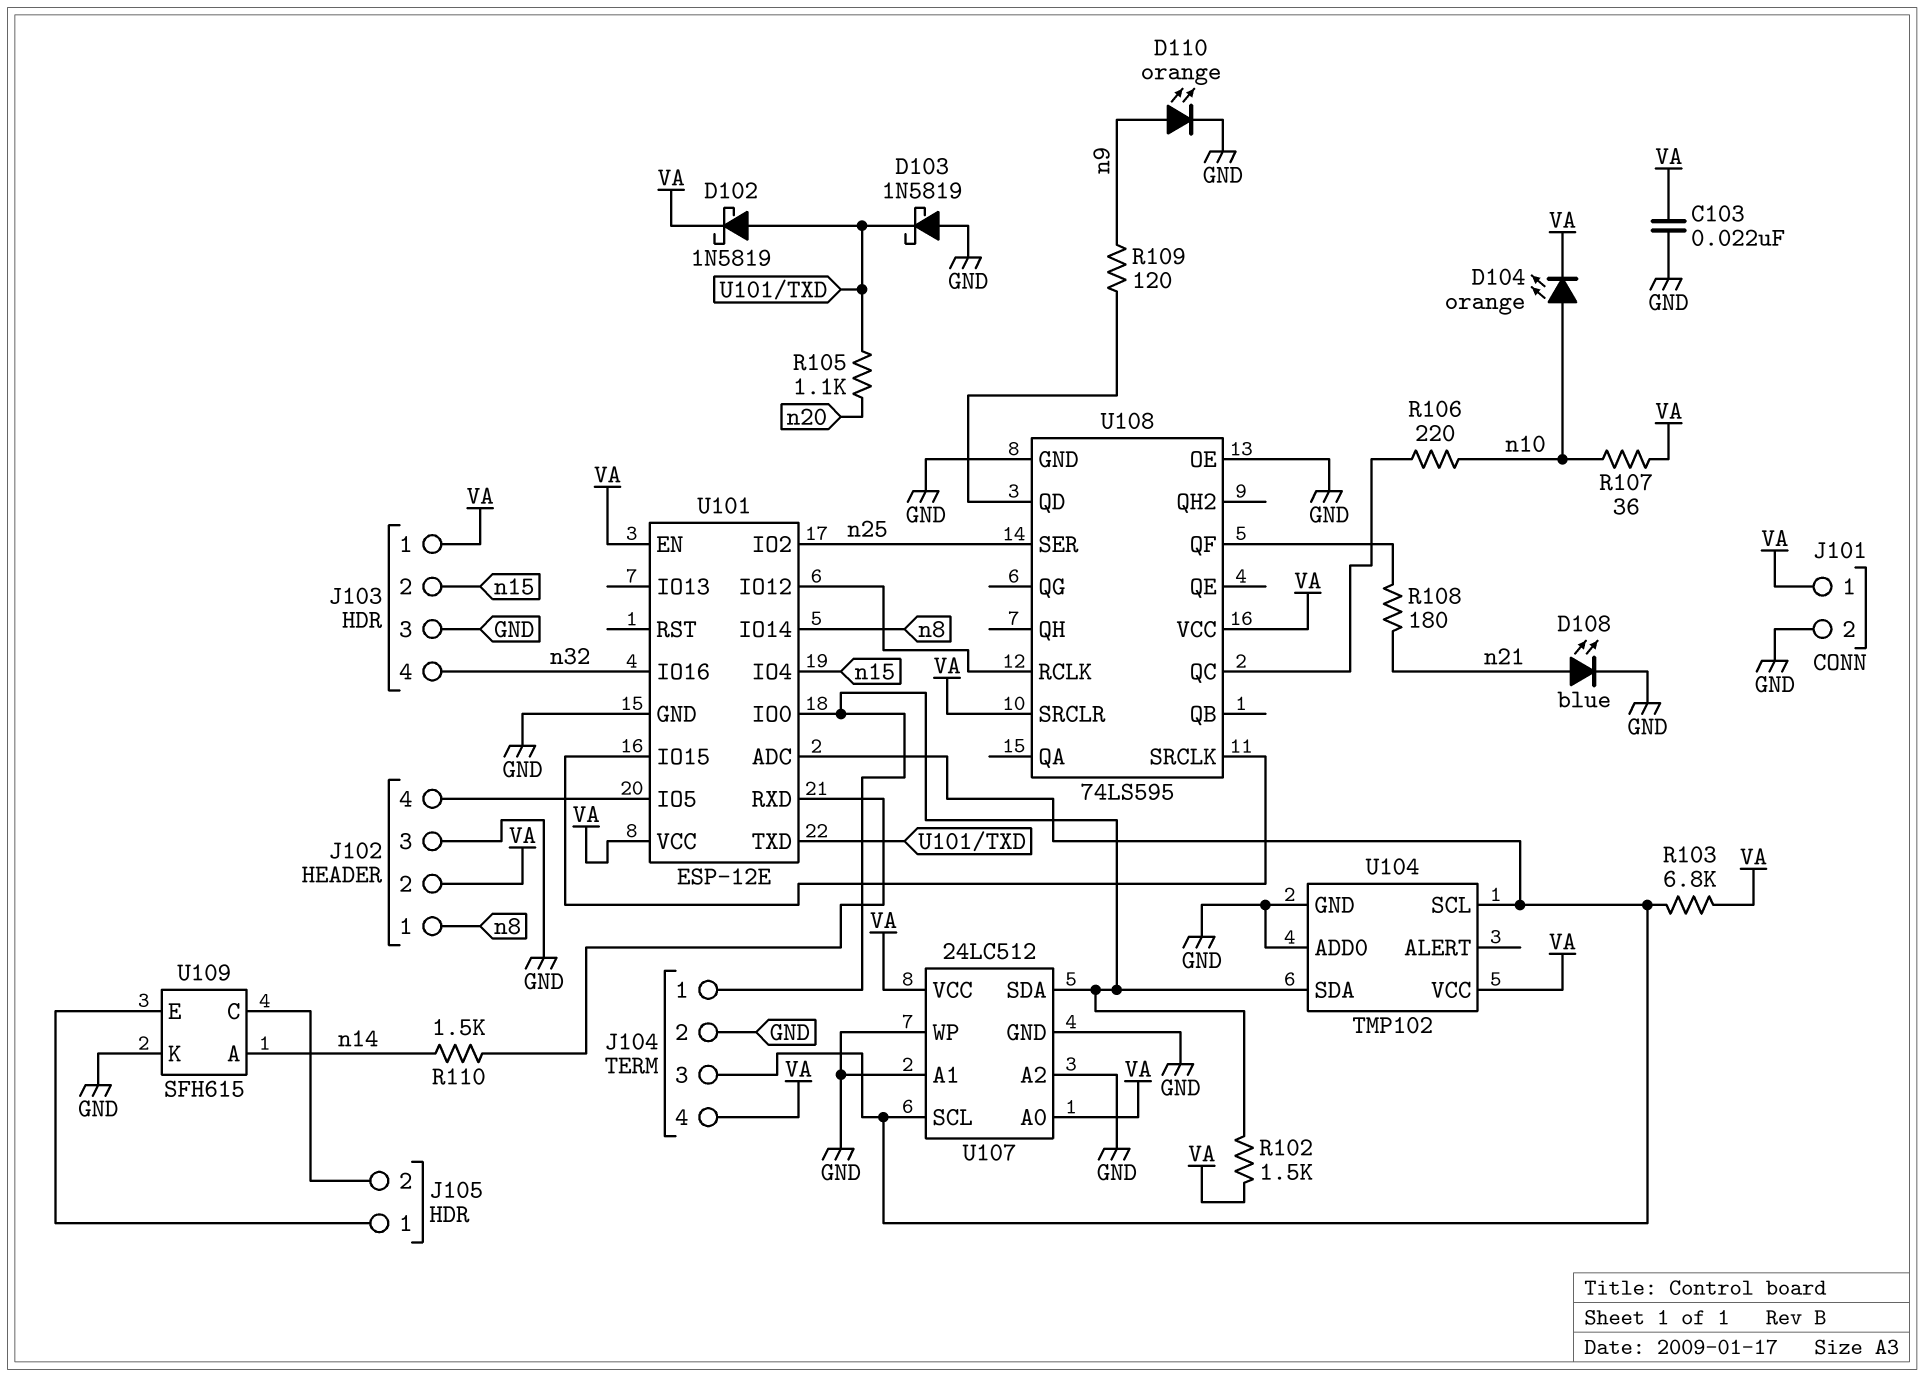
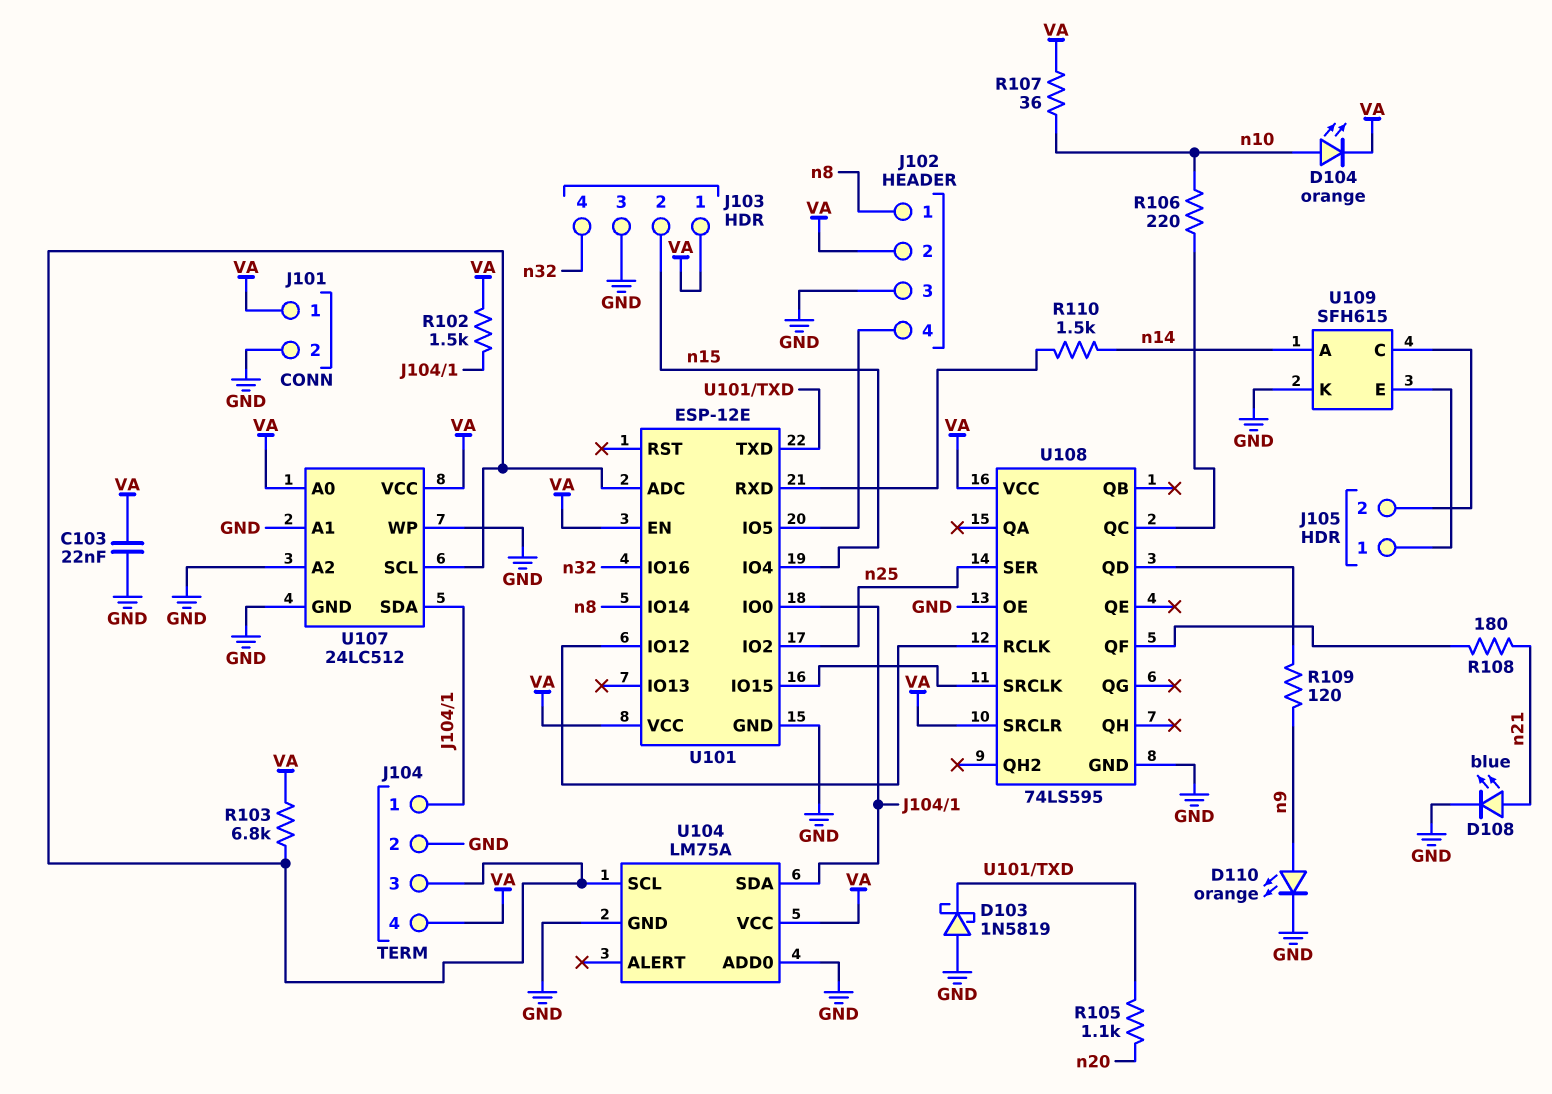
D102: schottky 1N5819 (A U101/TXD, K VA) -> none
U104: TMP102 -> LM75A

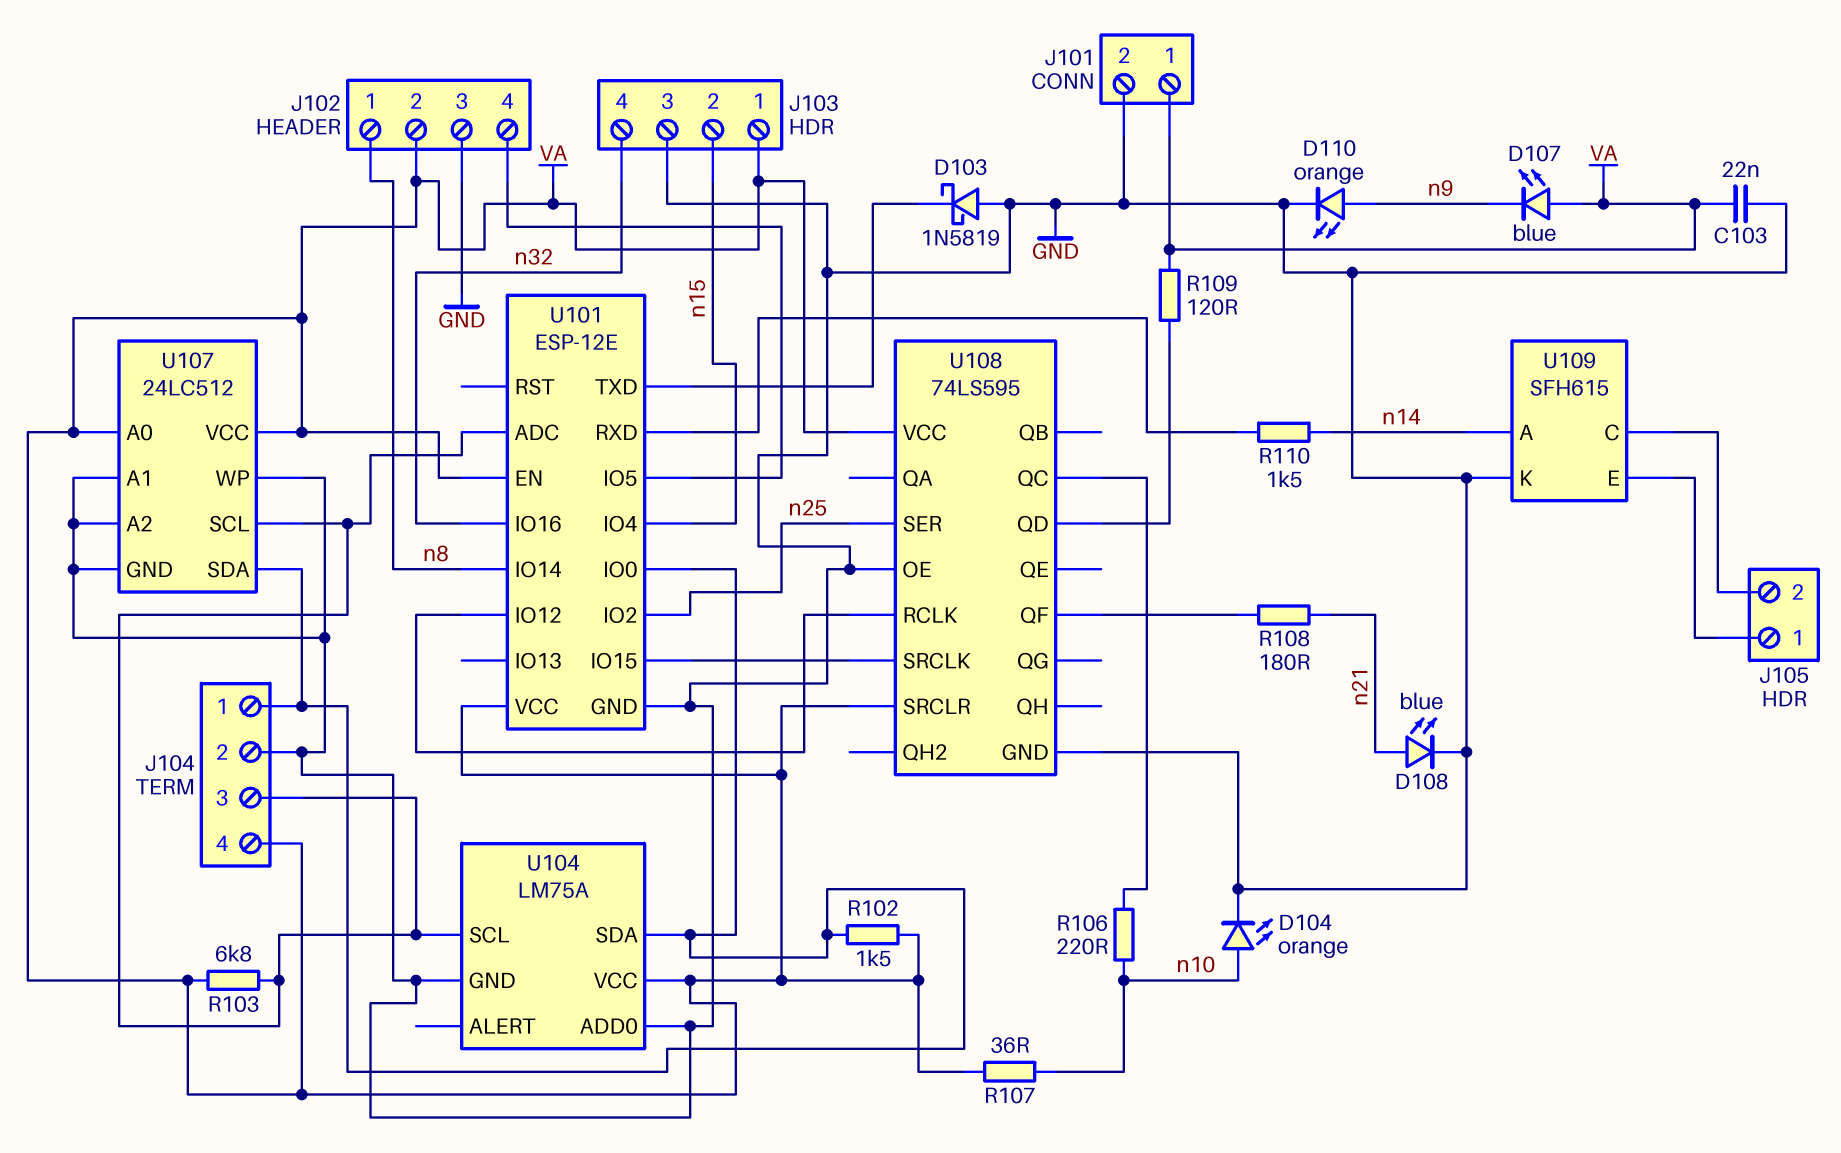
D104: LED orange (A n10, K VA) -> LED orange (A n10, K GND)
D107: none -> LED blue (A VA, K n9)
R105: 1.1k (U101/TXD, n20) -> none
R109: 120 (U108/QD, n9) -> 120 (U108/QD, VA)

